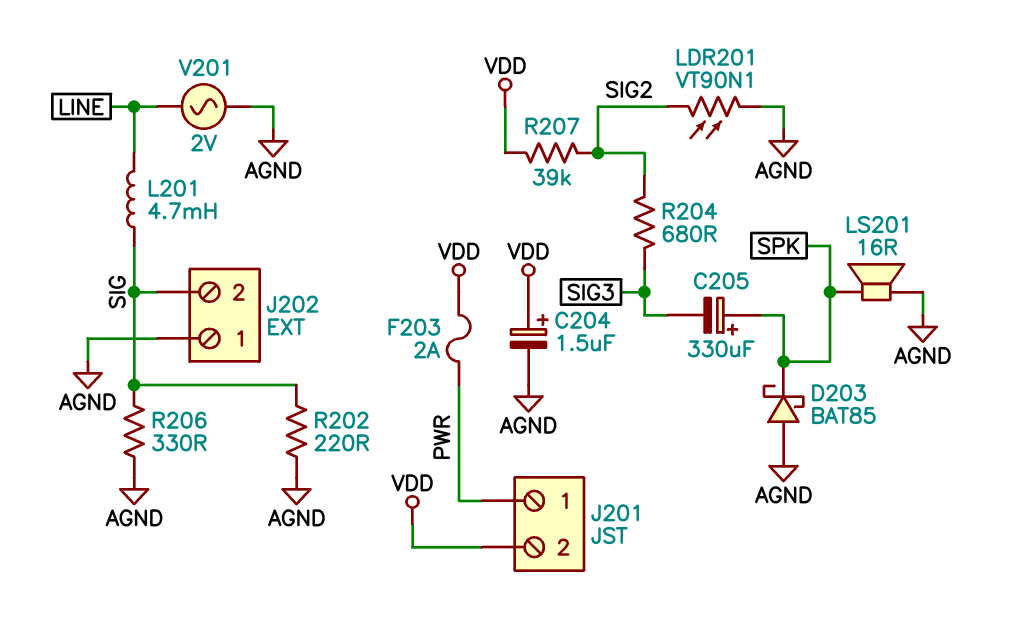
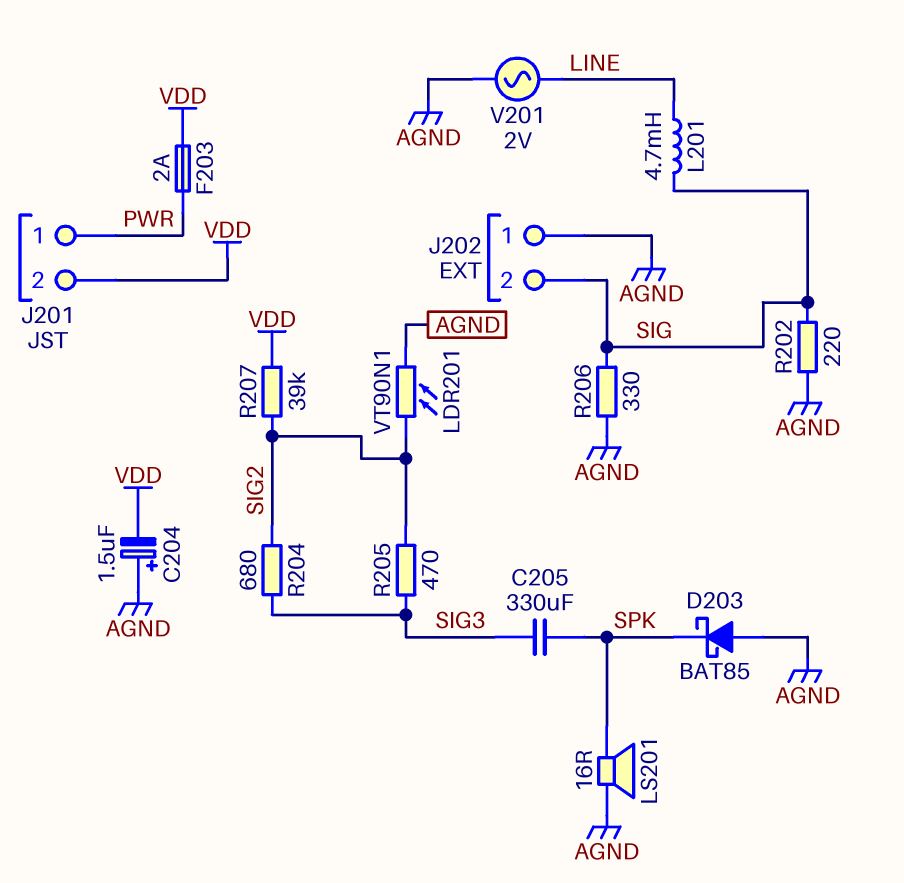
C204: 1.5uF (plus VDD, minus AGND) -> 1.5uF (plus AGND, minus VDD)
C205: 330uF (plus SPK, minus SIG3) -> 330uF (SIG3, SPK)
R205: none -> 470 (SIG2, SIG3)

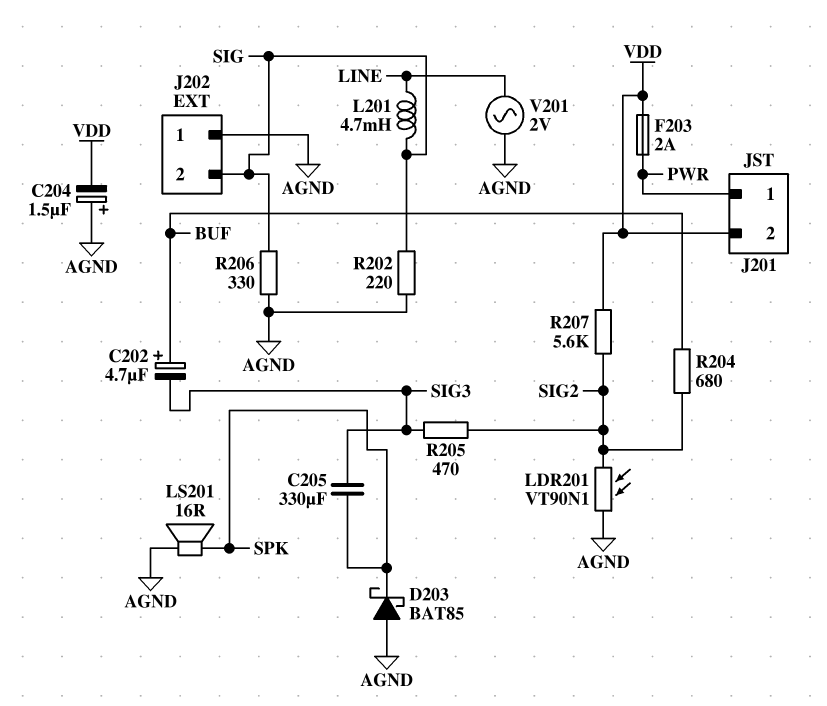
C202: none -> 4.7uF (plus BUF, minus SIG3)
R204: 680 (SIG2, SIG3) -> 680 (BUF, SIG2)
R207: 39k (SIG2, VDD) -> 5.6k (SIG2, VDD)

